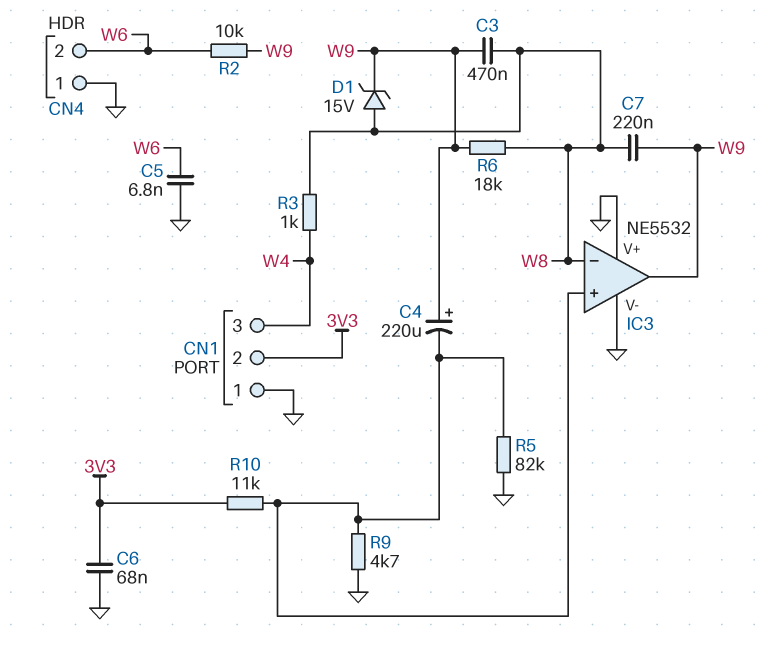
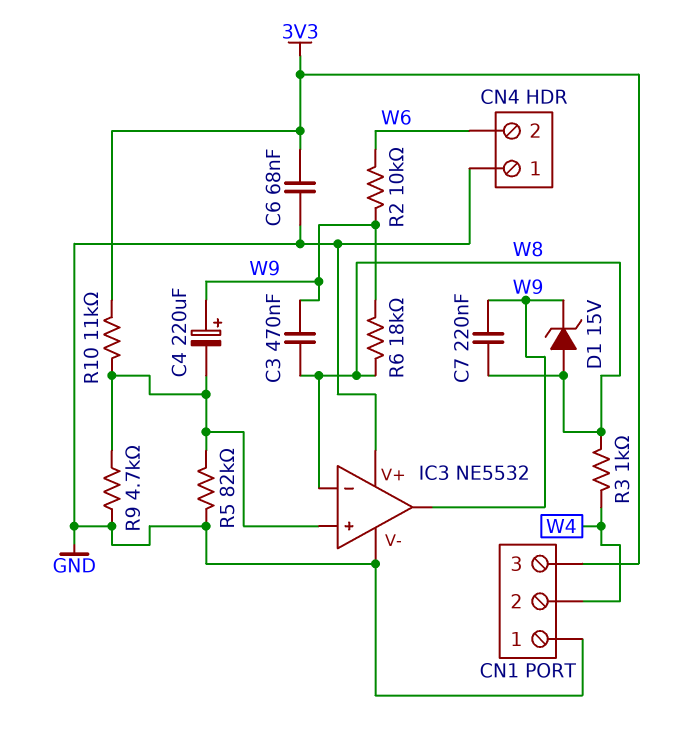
C5: 6.8nF (GND, W6) -> none
CN1 pin 2: 3V3 -> W4
CN1 pin 3: W4 -> 3V3

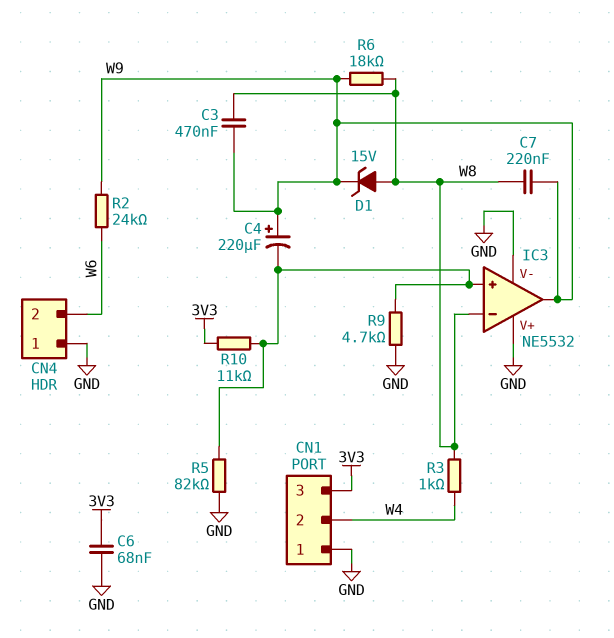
R2: 10k (W6, W9) -> 24k (W6, W9)

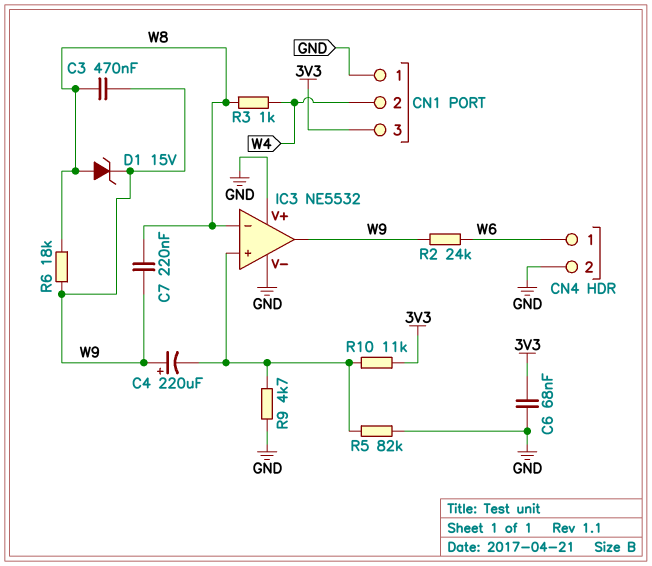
CN4 pin 1: GND -> W6
CN4 pin 2: W6 -> GND

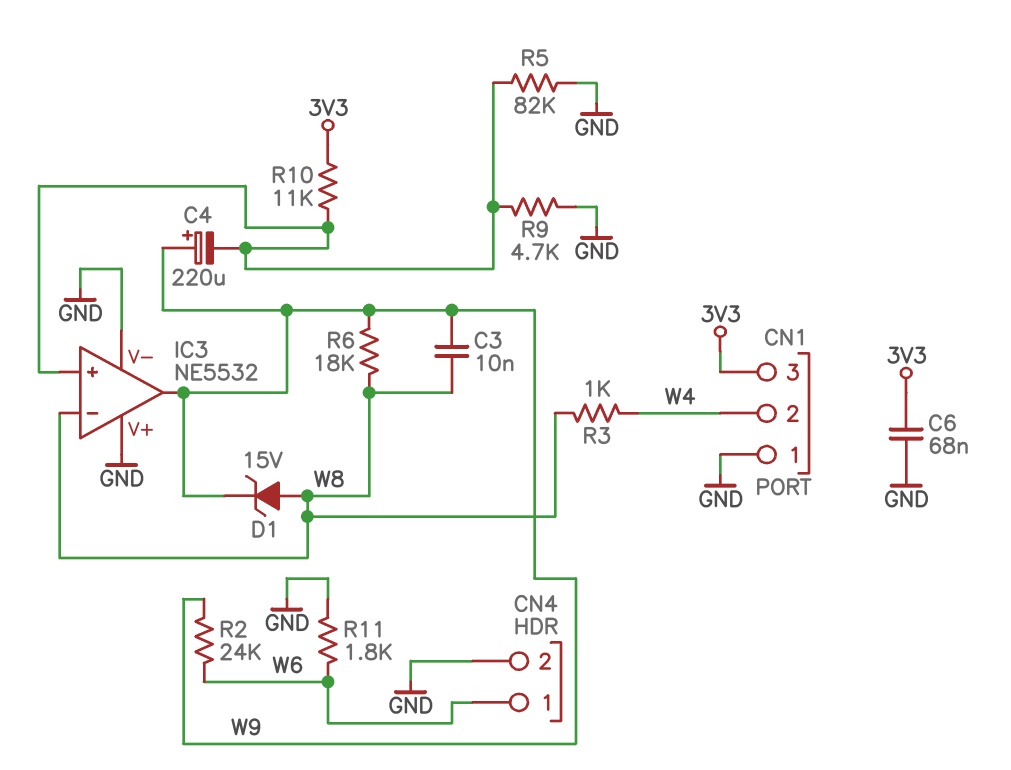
C3: 470nF (W8, W9) -> 10nF (W8, W9)
C7: 220nF (W8, W9) -> none
R11: none -> 1.8k (GND, W6)

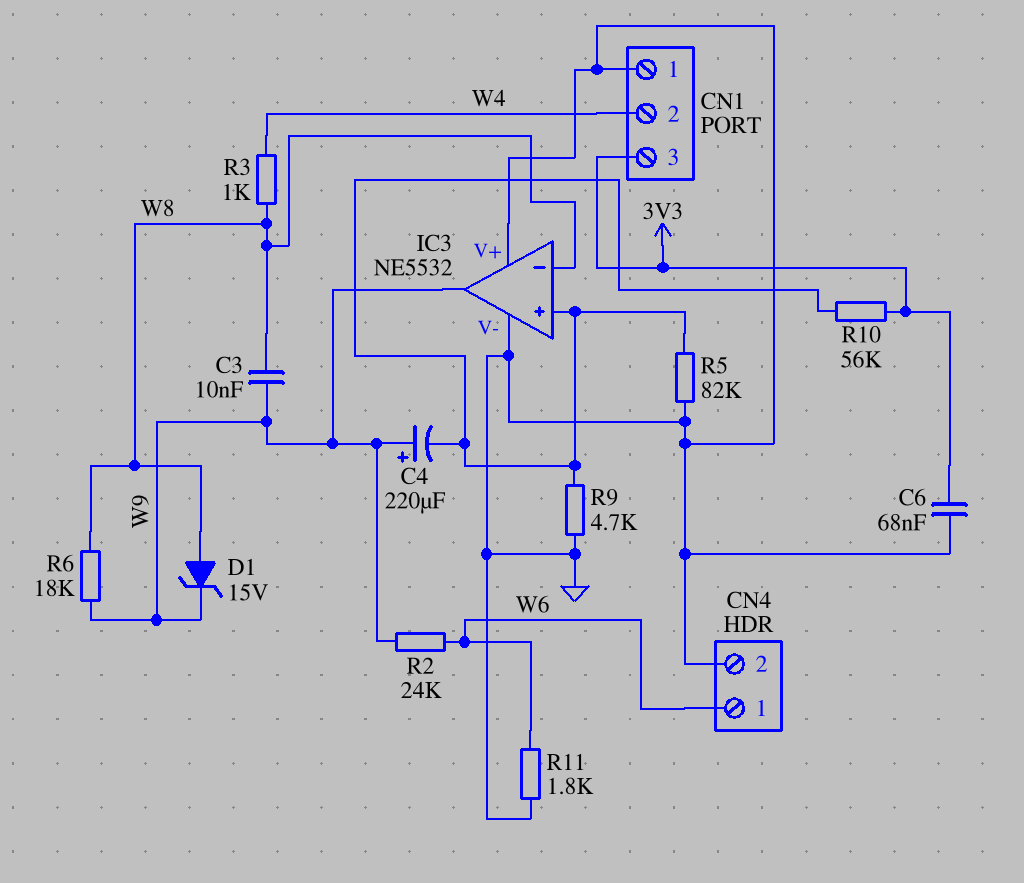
R10: 11k (3V3, IC3/in+) -> 56k (3V3, IC3/in+)

